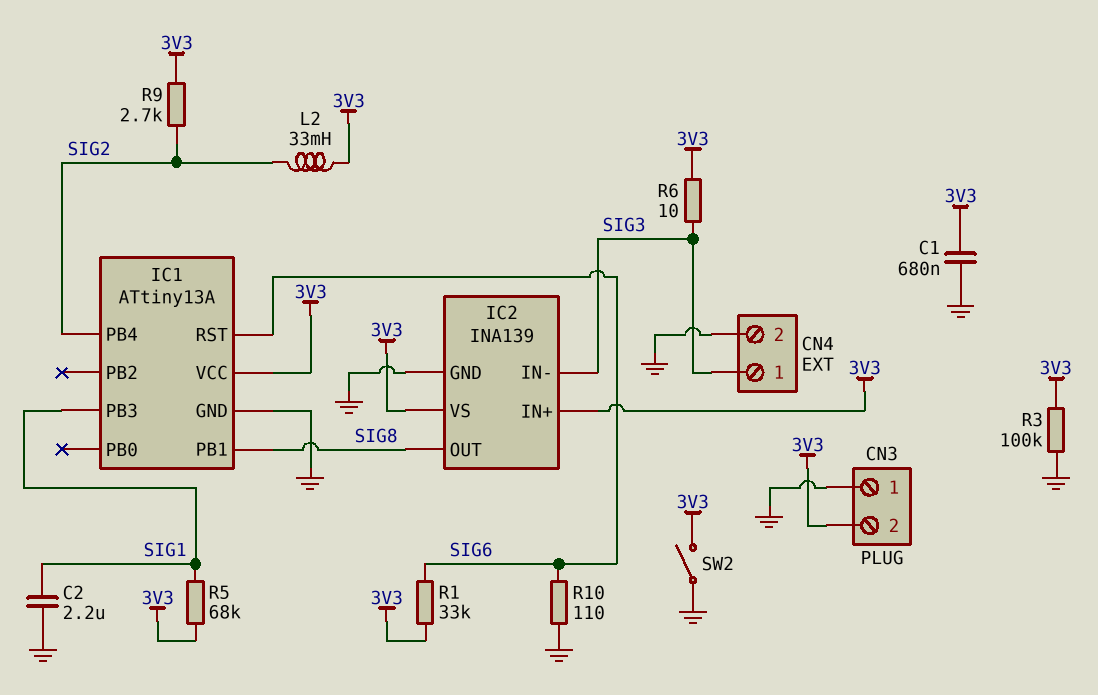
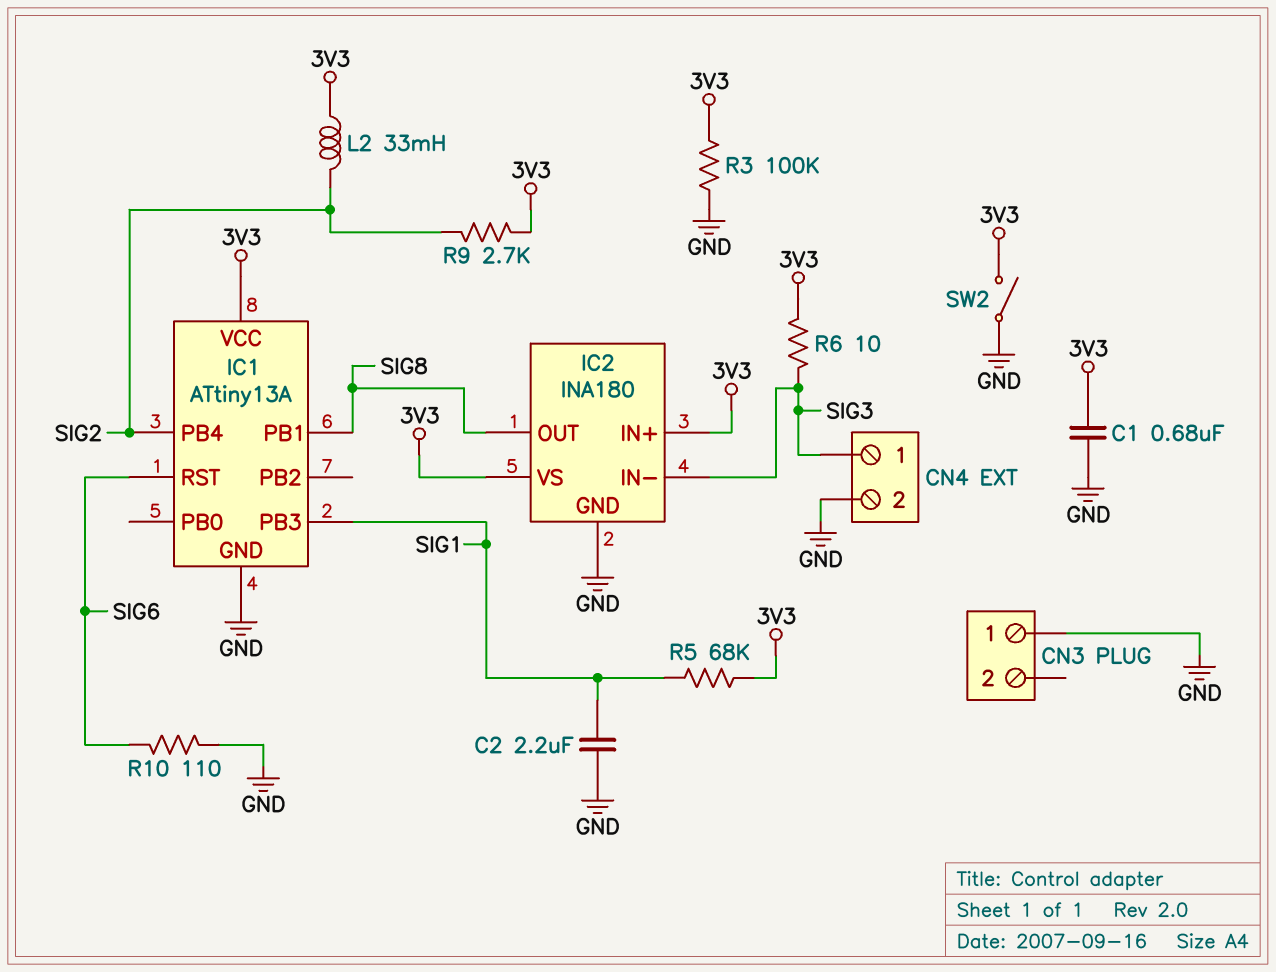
CN3 pin 2: 3V3 -> none
IC2: INA139 -> INA180
R1: 33k (3V3, SIG6) -> none

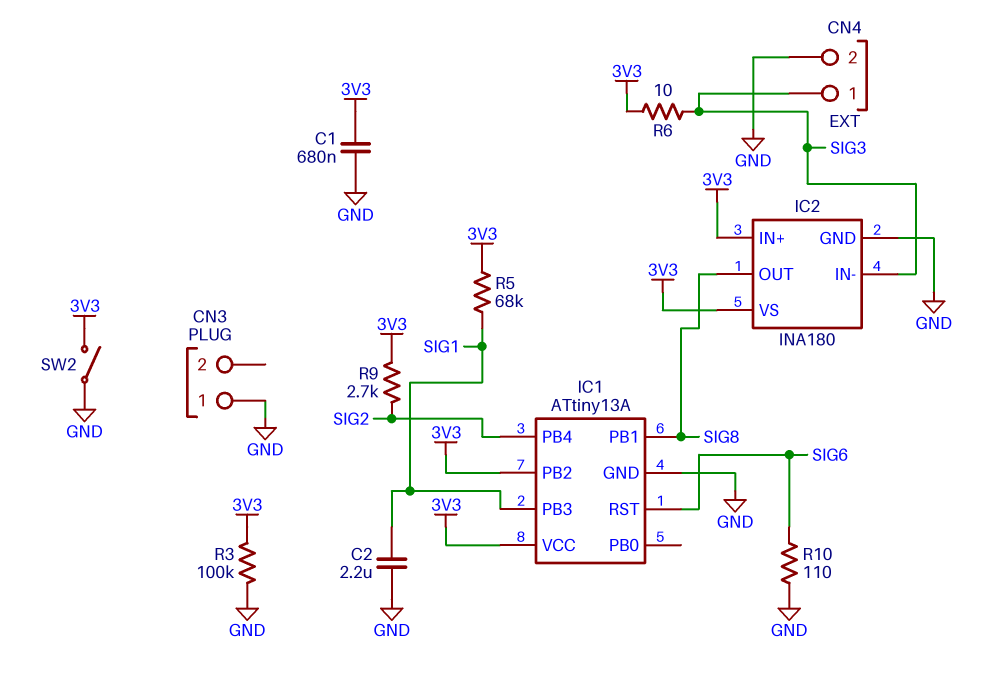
IC1 pin PB2: none -> 3V3
L2: 33mH (3V3, SIG2) -> none

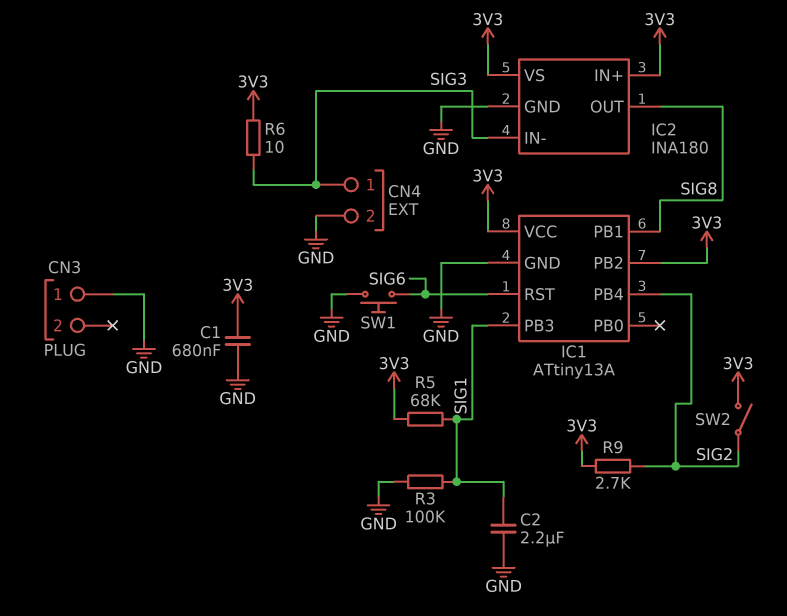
R3: 100k (3V3, GND) -> 100k (GND, SIG1)
R10: 110 (GND, SIG6) -> none
SW1: none -> button (GND, SIG6)
SW2: switch (3V3, GND) -> switch (3V3, SIG2)

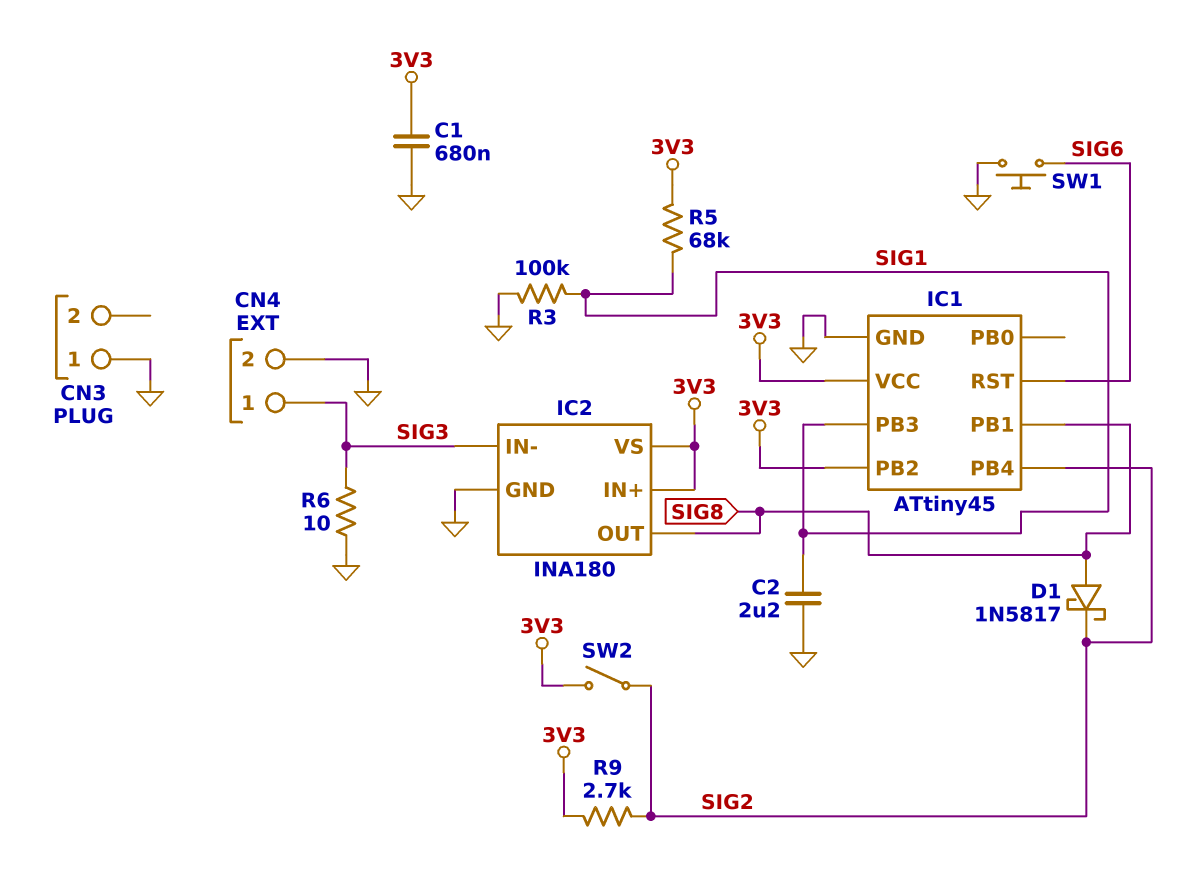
D1: none -> schottky 1N5817 (A SIG8, K SIG2)
IC1: ATtiny13A -> ATtiny45
R6: 10 (3V3, SIG3) -> 10 (GND, SIG3)

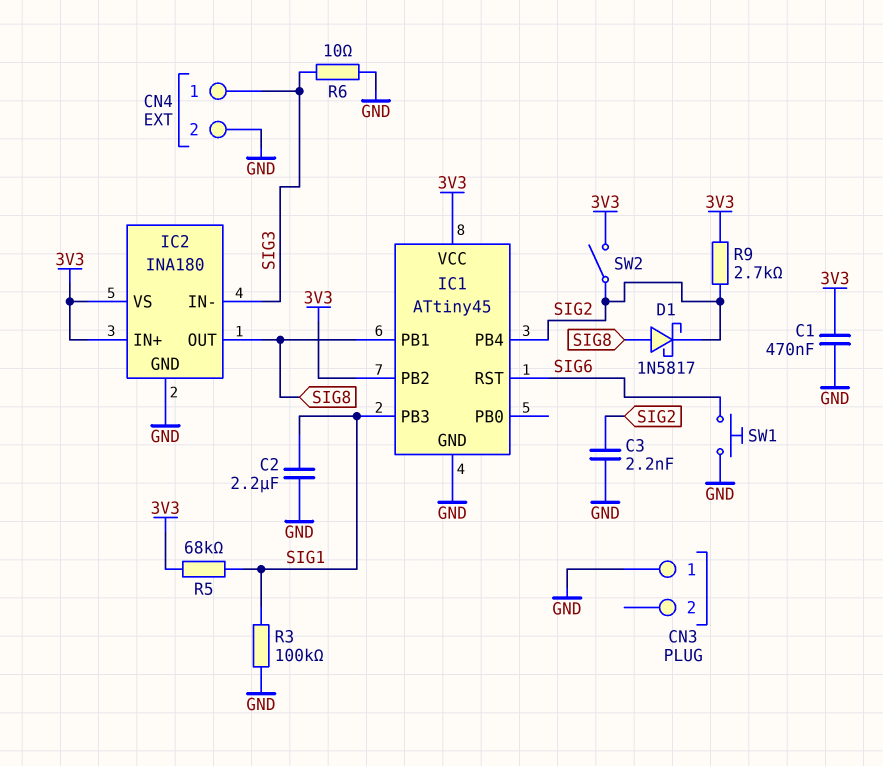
C1: 680nF (3V3, GND) -> 470nF (3V3, GND)
C3: none -> 2.2nF (GND, SIG2)

